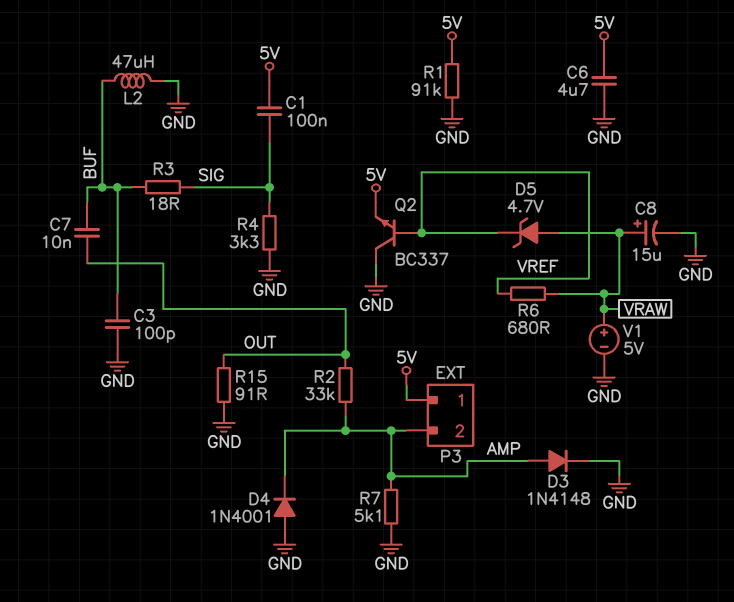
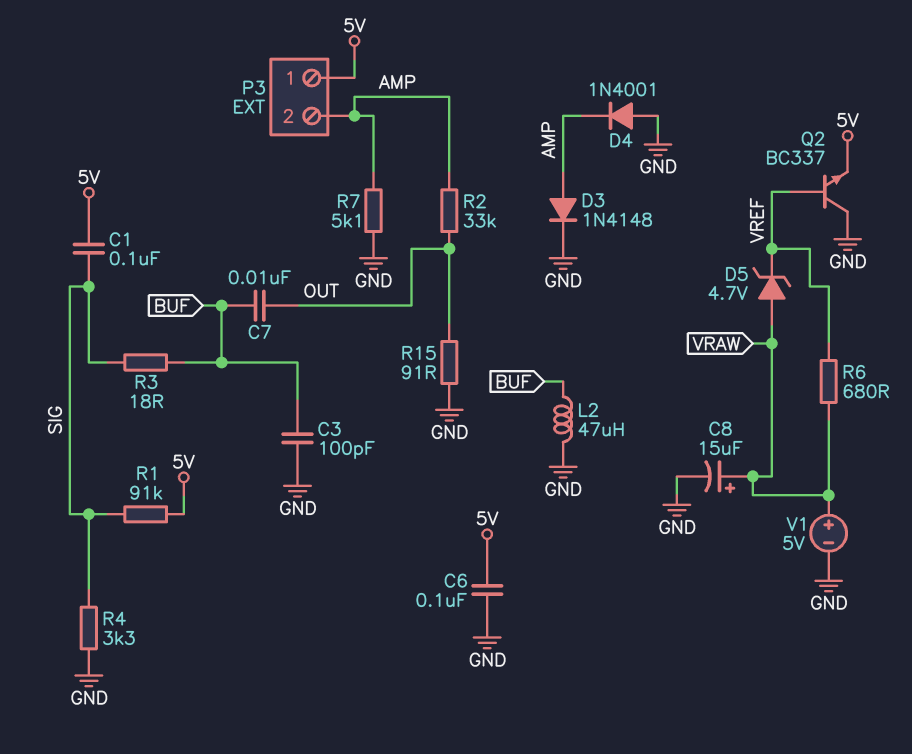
C6: 4.7uF (5V, GND) -> 100nF (5V, GND)
R1: 91k (5V, GND) -> 91k (5V, SIG)

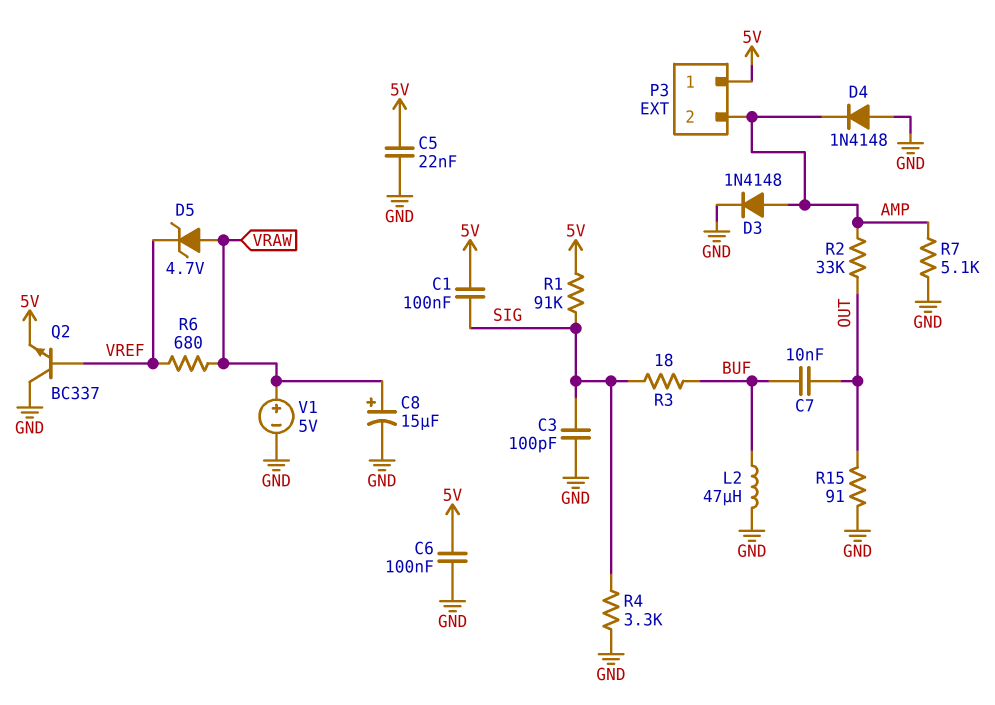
C3: 100pF (BUF, GND) -> 100pF (GND, SIG)
C5: none -> 22nF (5V, GND)
D4: diode 1N4001 (A GND, K AMP) -> diode 1N4148 (A GND, K AMP)

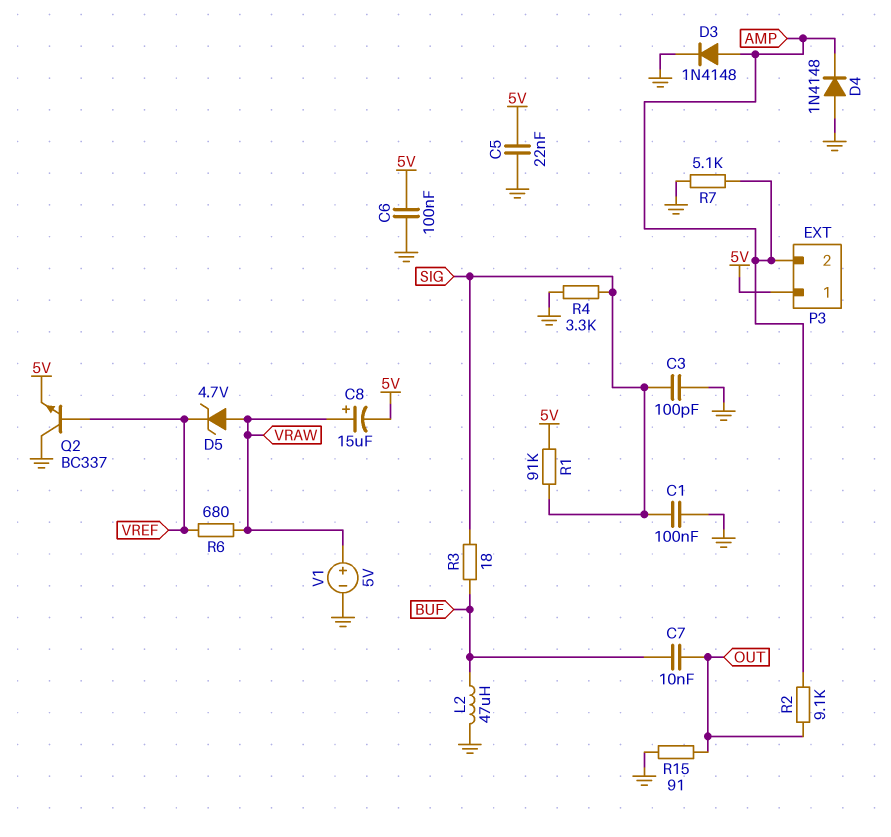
C1: 100nF (5V, SIG) -> 100nF (GND, SIG)
C8: 15uF (plus VRAW, minus GND) -> 15uF (plus VRAW, minus 5V)
R2: 33k (AMP, OUT) -> 9.1k (AMP, OUT)

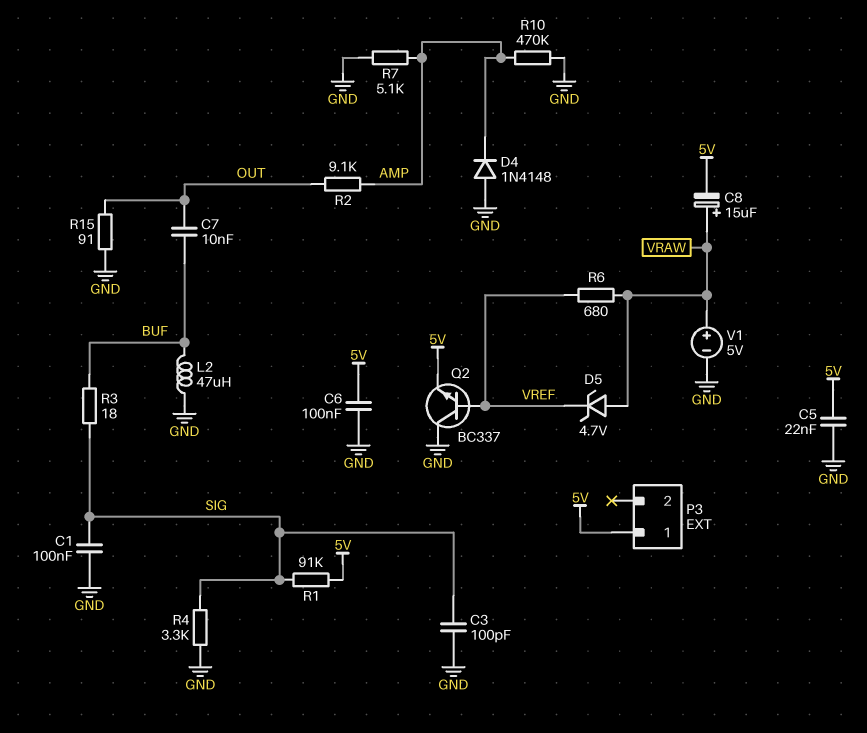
D3: diode 1N4148 (A AMP, K GND) -> none
P3 pin 2: AMP -> none
R10: none -> 470k (AMP, GND)

